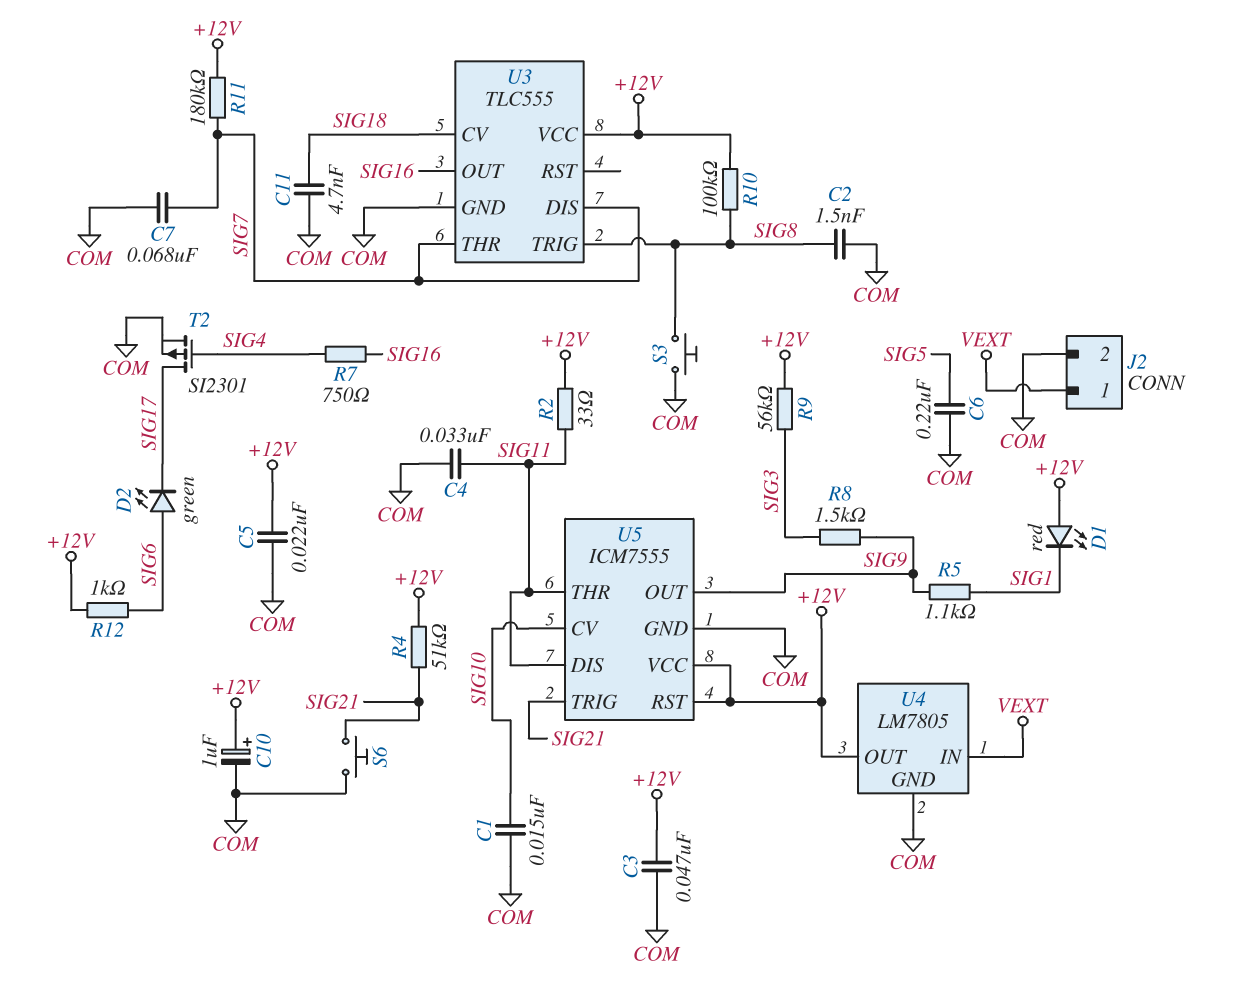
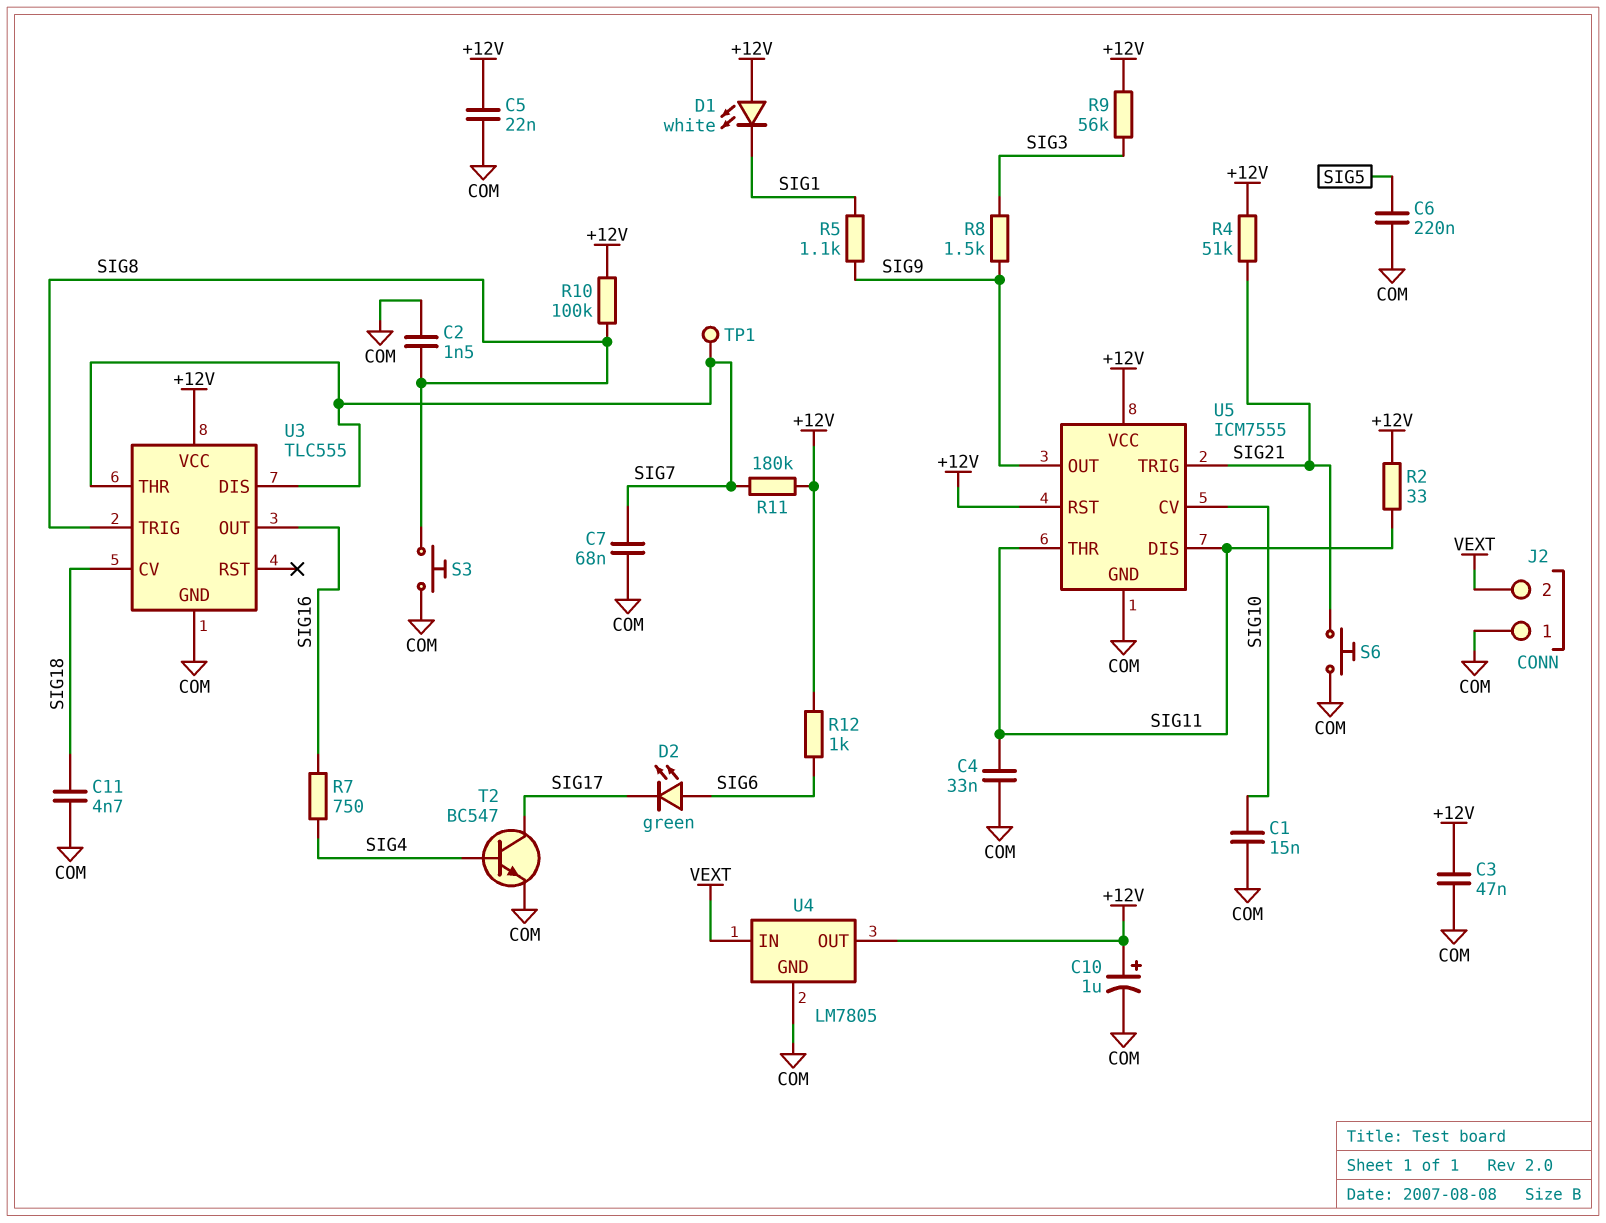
D1: LED red (A +12V, K SIG1) -> LED white (A +12V, K SIG1)
J2 pin 1: VEXT -> COM
J2 pin 2: COM -> VEXT
T2: PMOS SI2301 (G SIG4, D SIG17, S COM) -> NPN BC547 (B SIG4, C SIG17, E COM)
TP1: none -> test point (SIG7)

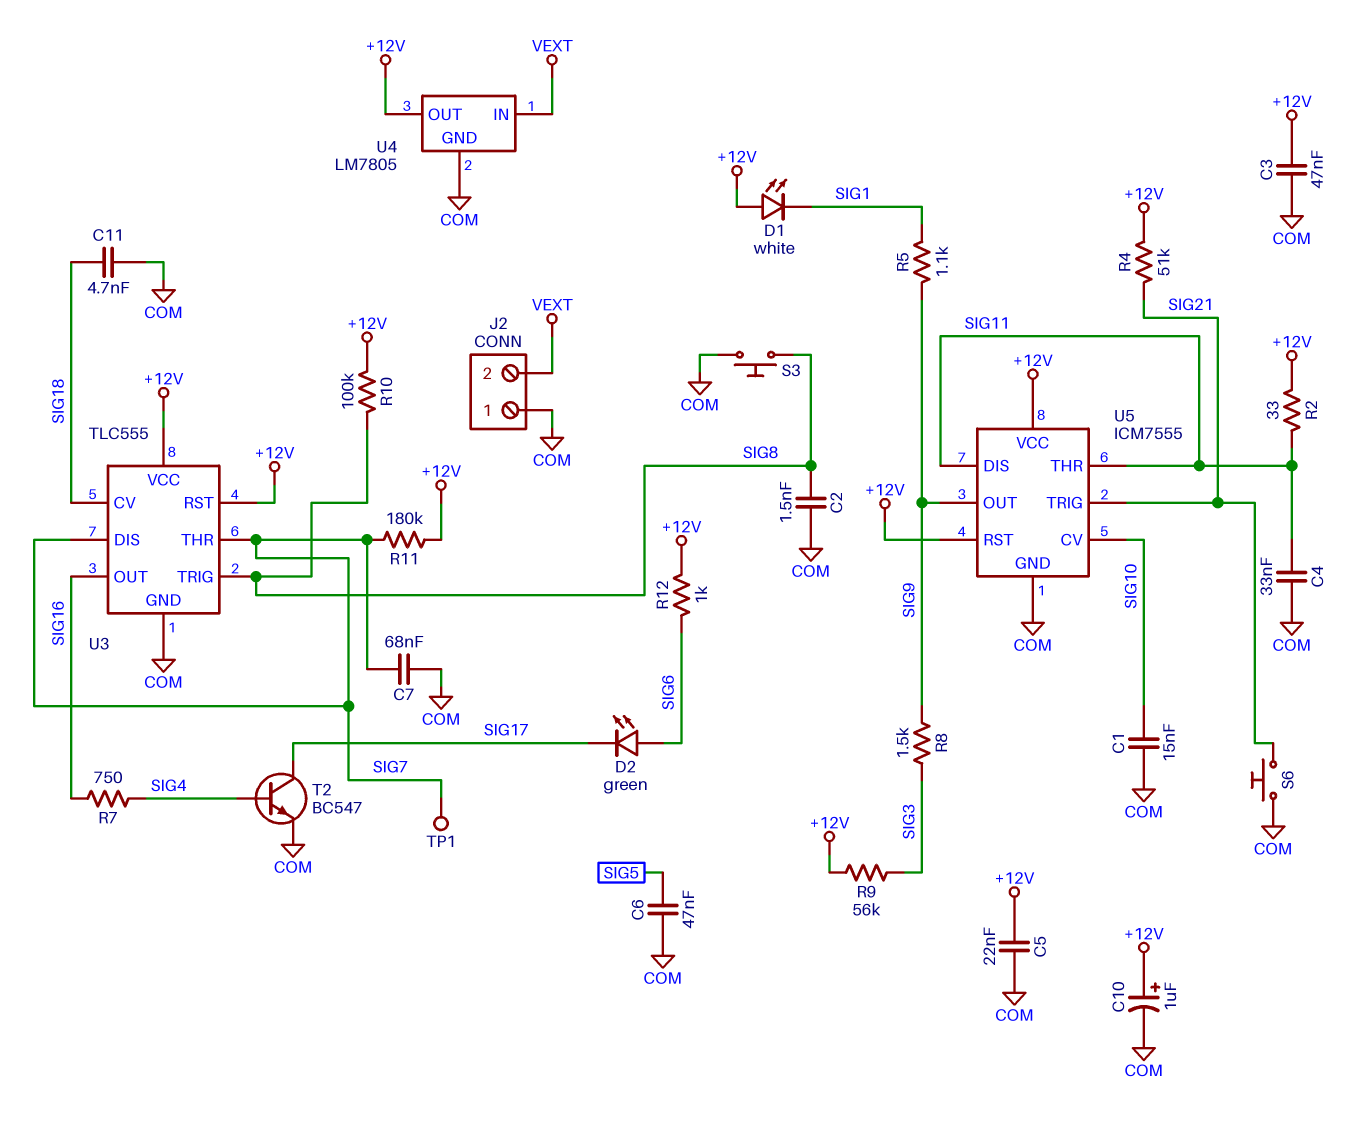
C6: 220nF (COM, SIG5) -> 47nF (COM, SIG5)
U3 pin RST: none -> +12V

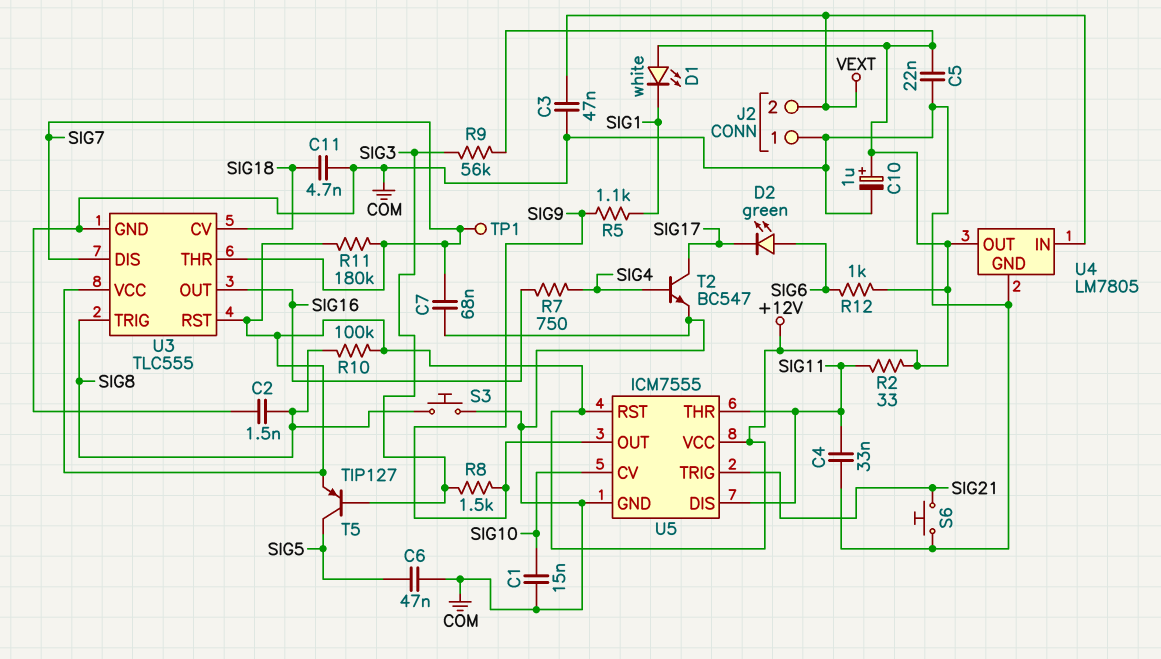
C3: 47nF (+12V, COM) -> 47nF (COM, VEXT)
R4: 51k (+12V, SIG21) -> none
T5: none -> PNP TIP127 (B SIG3, C SIG5, E +12V)

